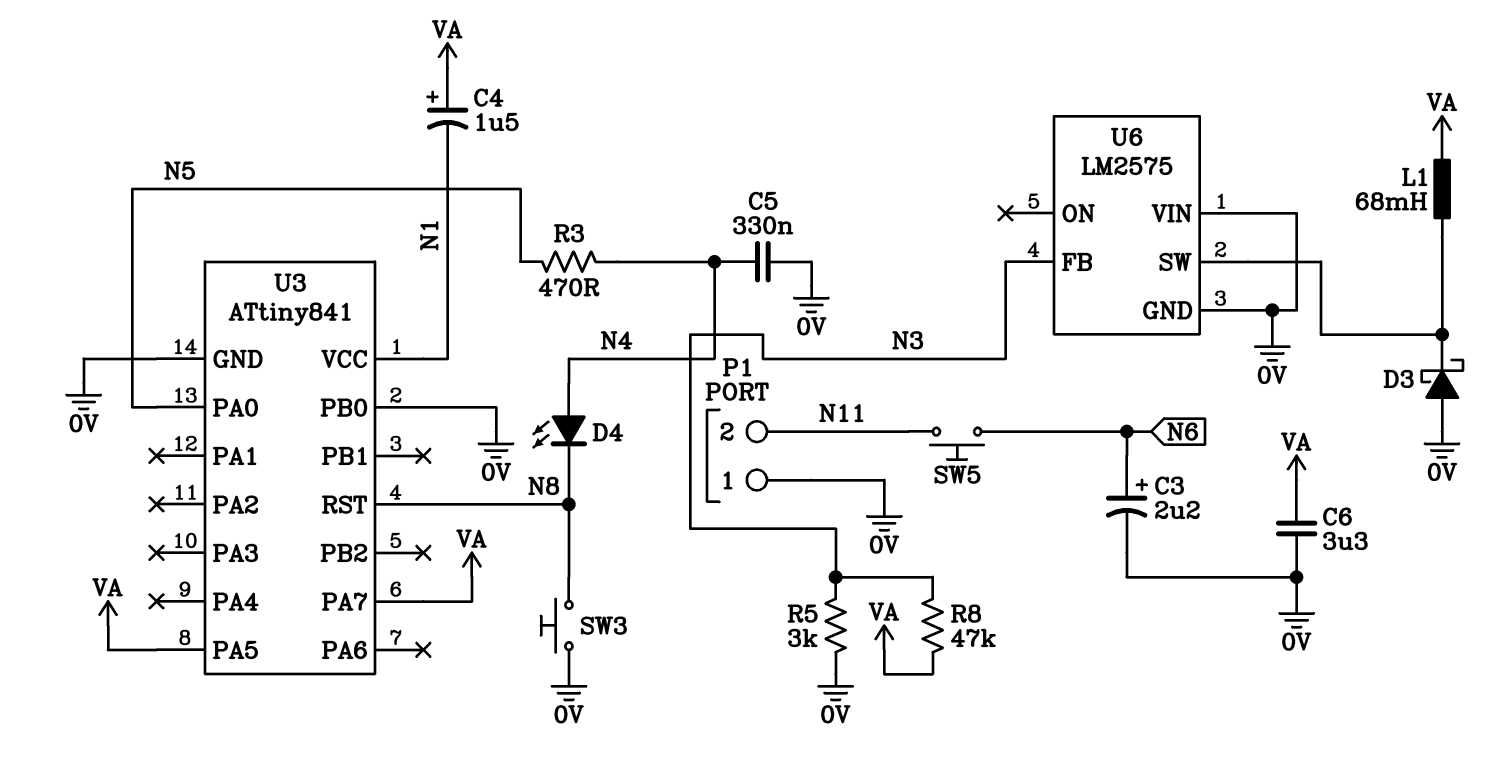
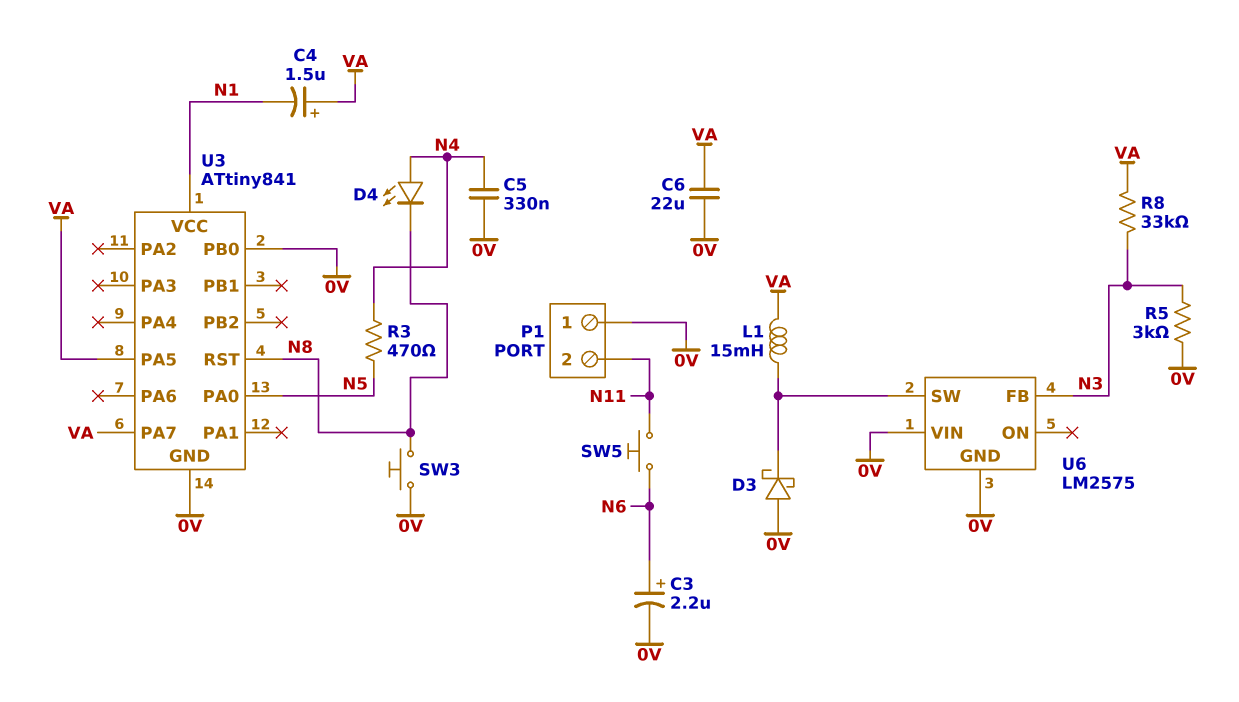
C6: 3.3uF (0V, VA) -> 22uF (0V, VA)
L1: 68mH (U6/SW, VA) -> 15mH (U6/SW, VA)
R8: 47k (N3, VA) -> 33k (N3, VA)

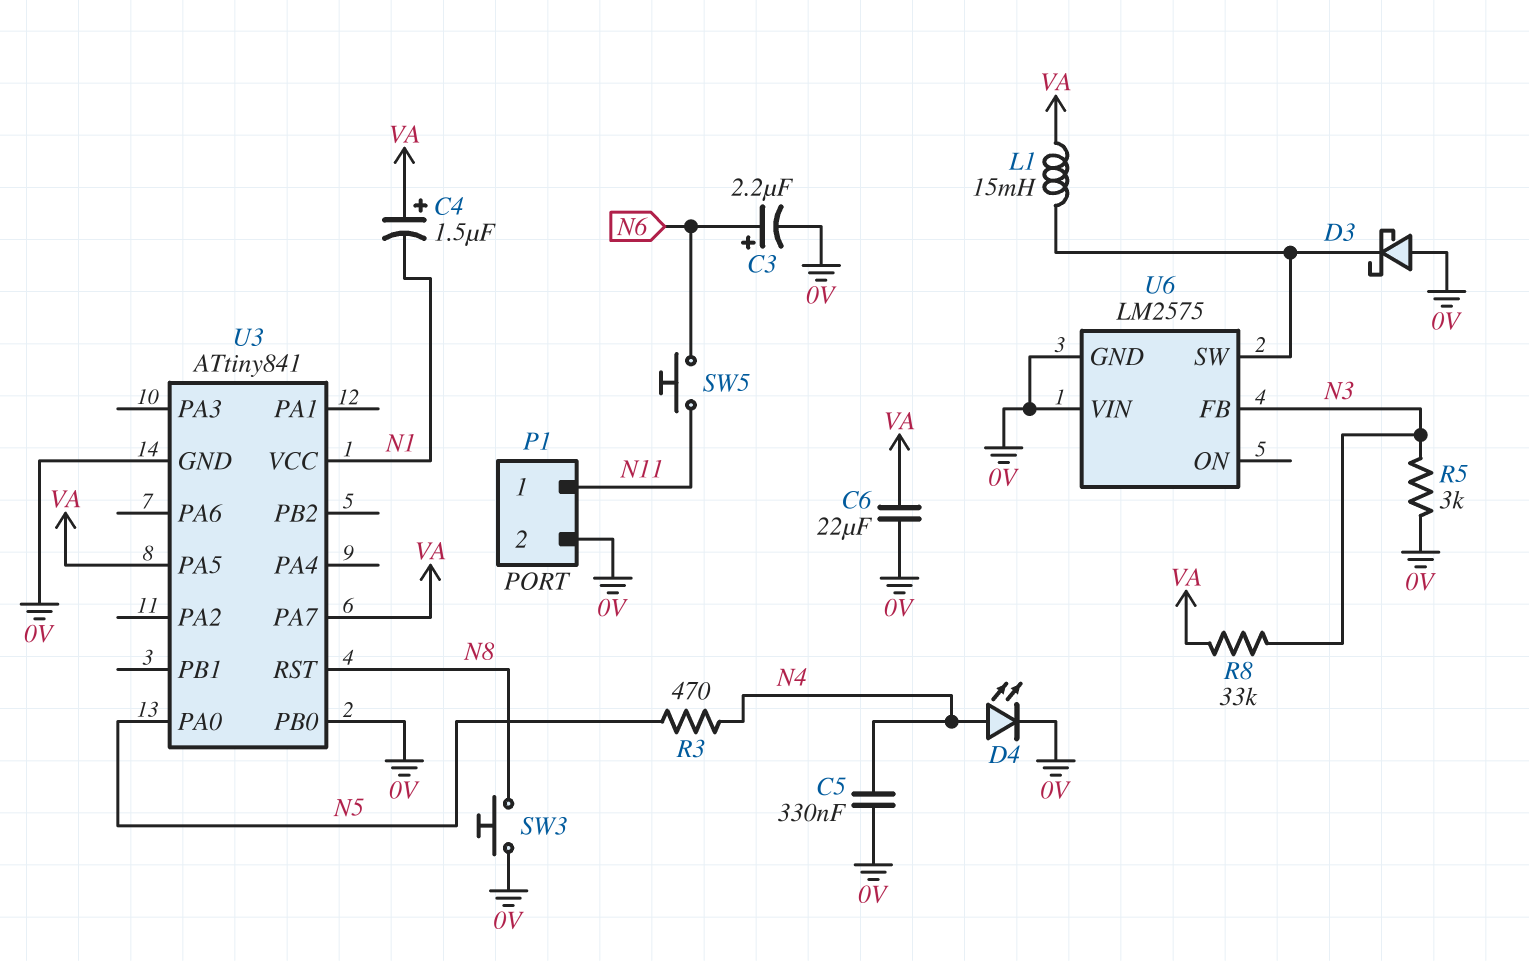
D4: LED (A N4, K N8) -> LED (A N4, K 0V)
P1 pin 1: 0V -> N11
P1 pin 2: N11 -> 0V

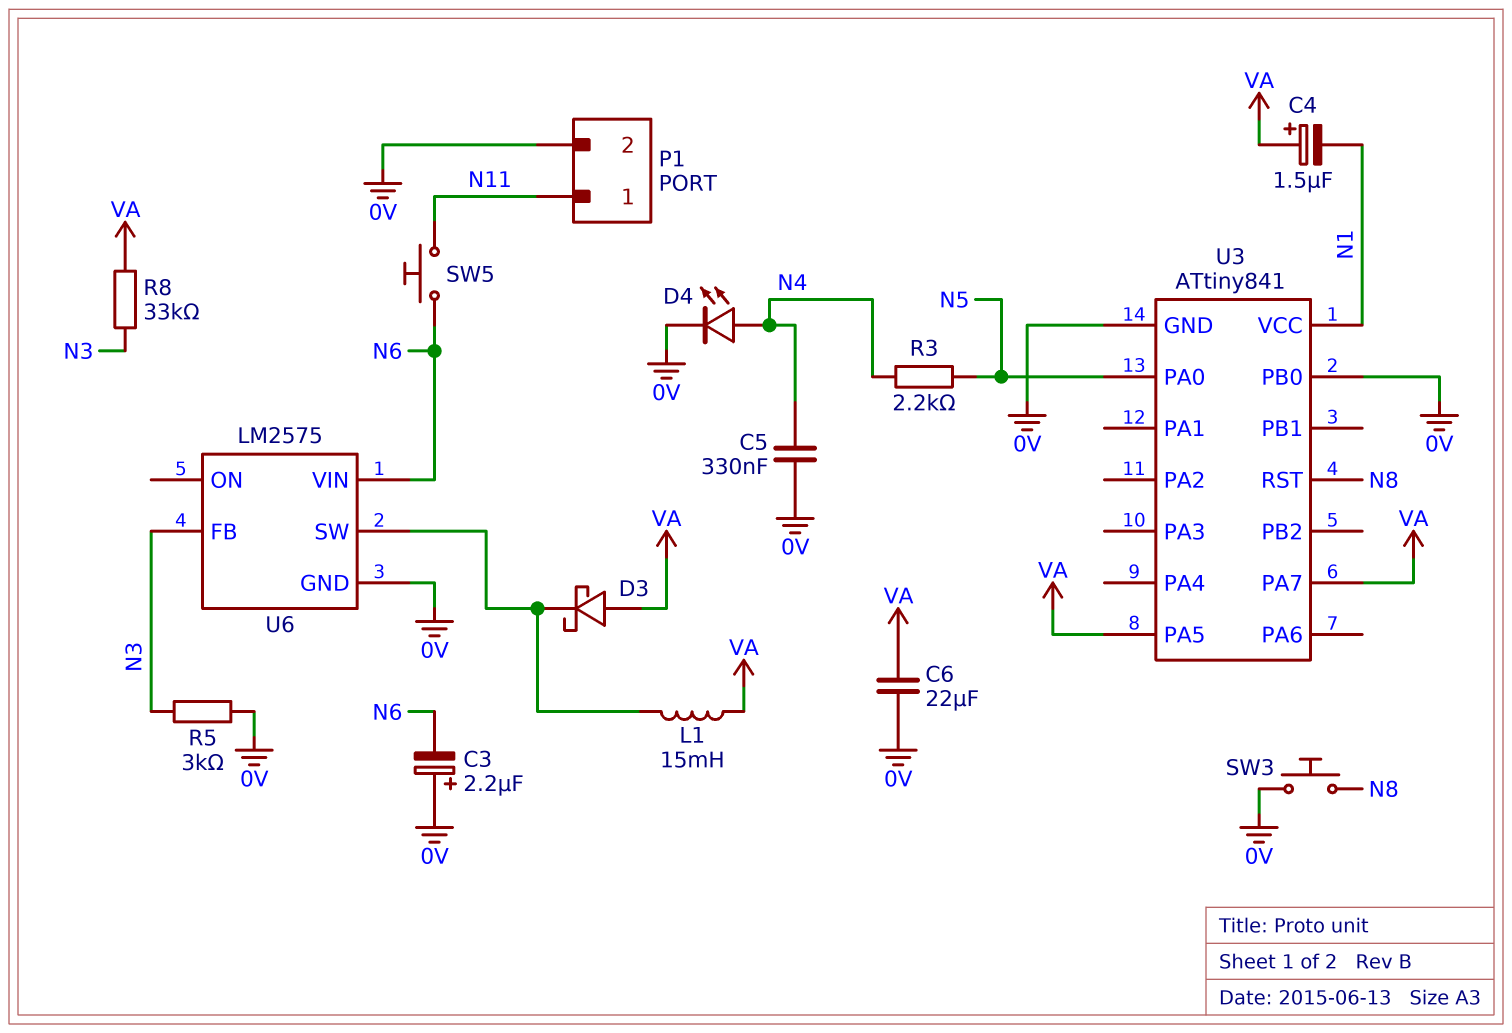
C3: 2.2uF (plus N6, minus 0V) -> 2.2uF (plus 0V, minus N6)
D3: schottky (A 0V, K U6/SW) -> schottky (A VA, K U6/SW)
R3: 470 (N4, N5) -> 2.2k (N4, N5)
U6 pin VIN: 0V -> N6

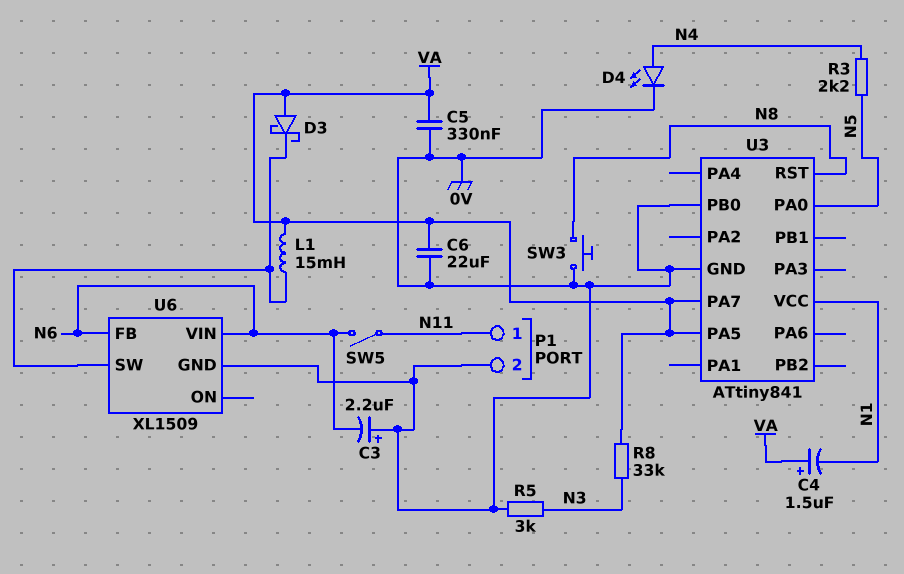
C5: 330nF (0V, N4) -> 330nF (0V, VA)
SW5: button (N6, N11) -> switch (N6, N11)
U6: LM2575 -> XL1509
U6 pin FB: N3 -> N6

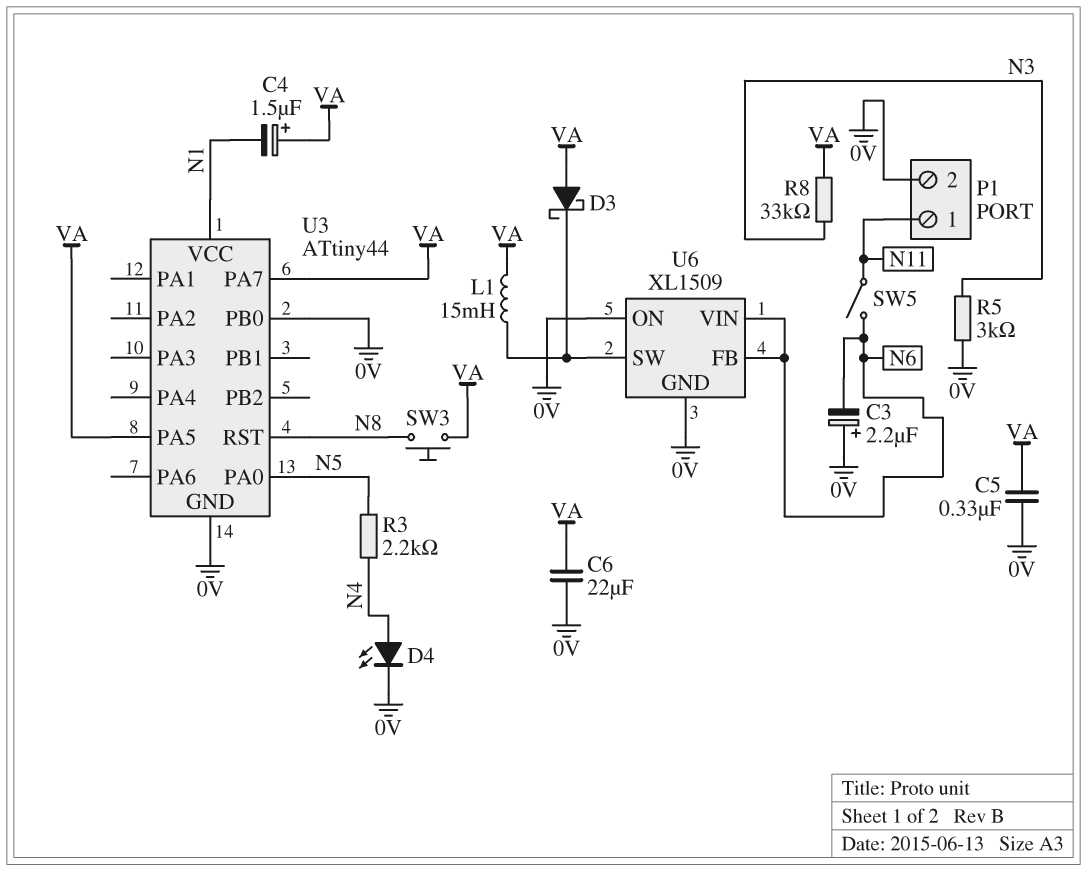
SW3: button (0V, N8) -> button (N8, VA)
U3: ATtiny841 -> ATtiny44
U6 pin ON: none -> 0V

